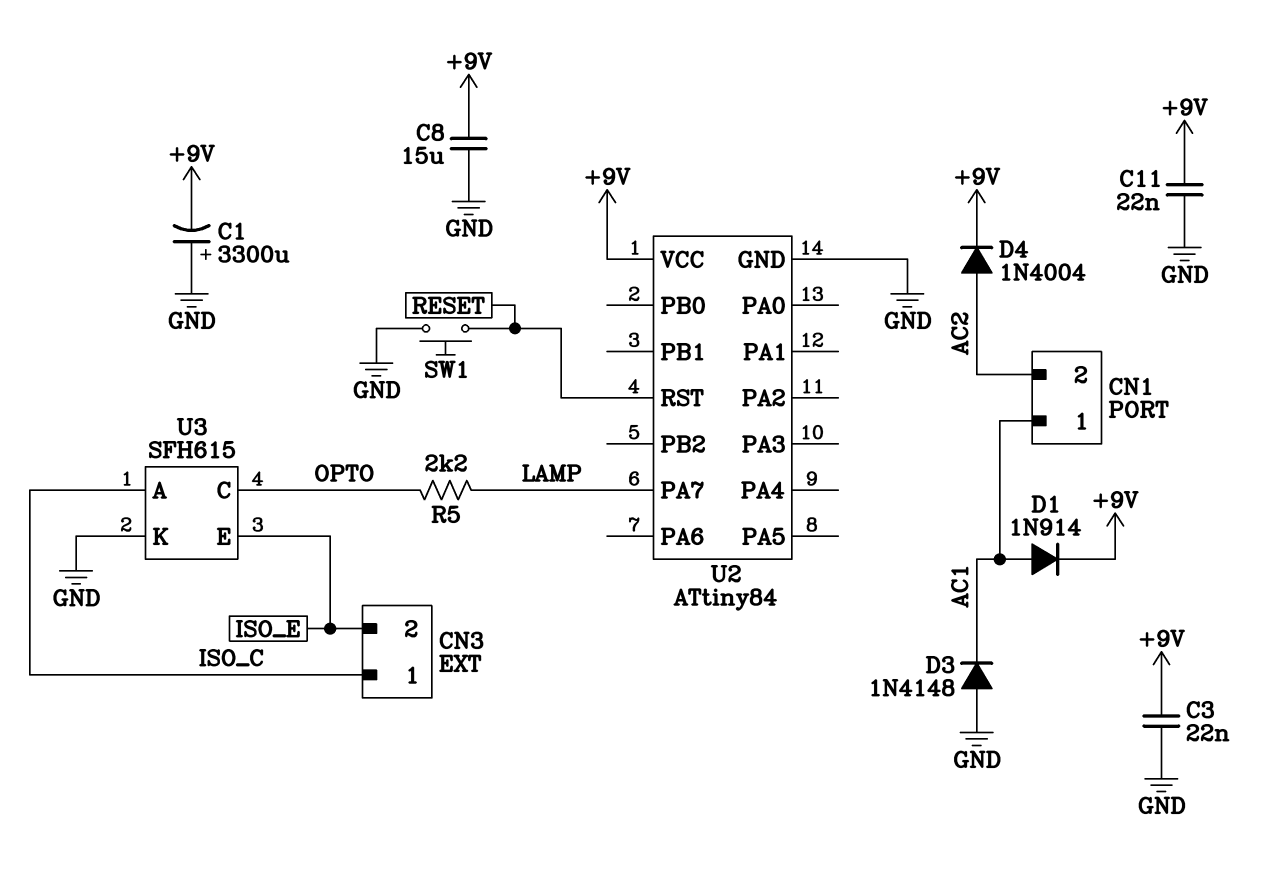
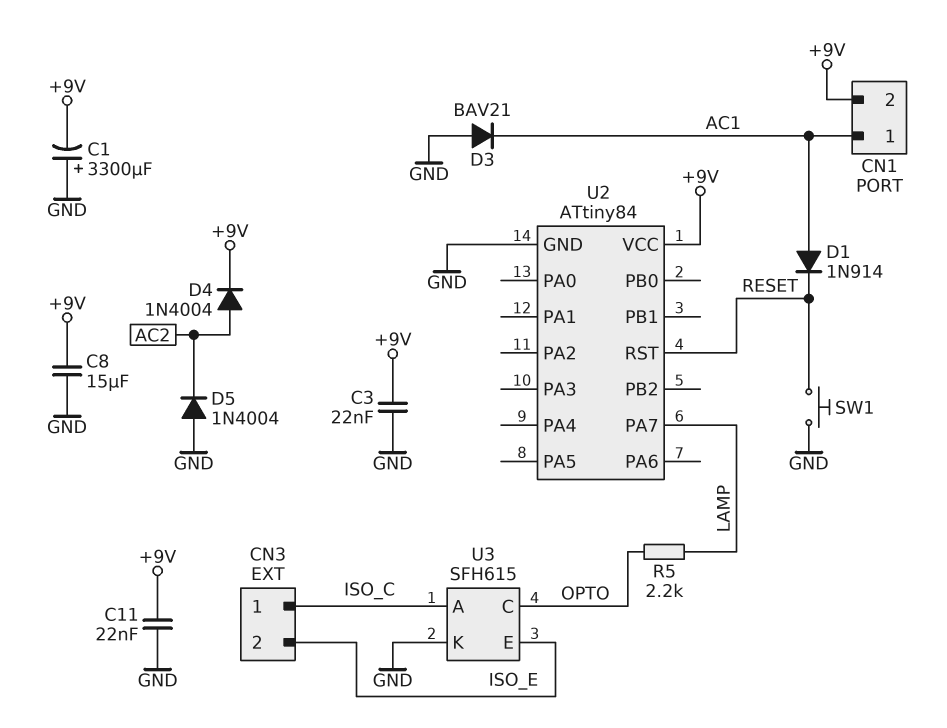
CN1 pin 2: AC2 -> +9V
D1: diode 1N914 (A AC1, K +9V) -> diode 1N914 (A AC1, K RESET)
D3: diode 1N4148 (A GND, K AC1) -> diode BAV21 (A GND, K AC1)
D5: none -> diode 1N4004 (A GND, K AC2)

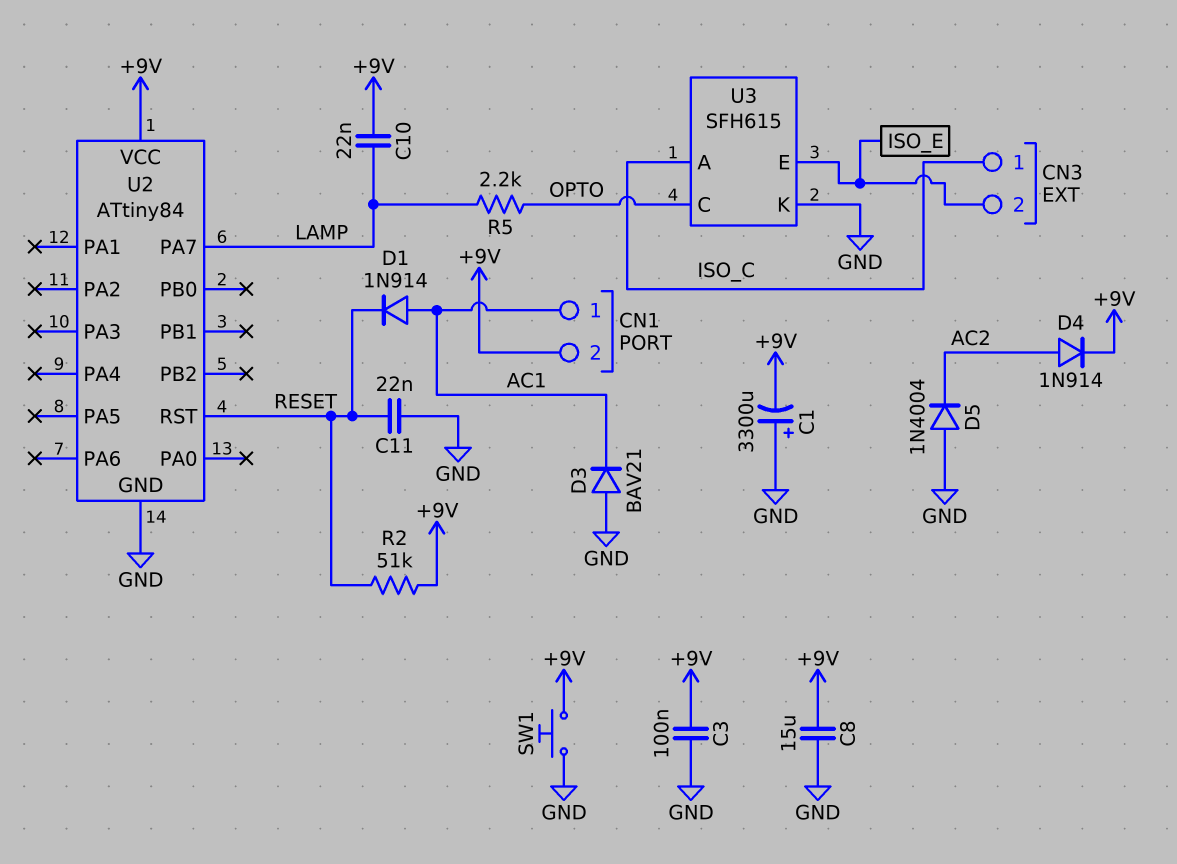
C3: 22nF (+9V, GND) -> 100nF (+9V, GND)
C10: none -> 22nF (+9V, LAMP)
C11: 22nF (+9V, GND) -> 22nF (GND, RESET)
D4: diode 1N4004 (A AC2, K +9V) -> diode 1N914 (A AC2, K +9V)
R2: none -> 51k (+9V, RESET)
SW1: button (GND, RESET) -> button (+9V, GND)

